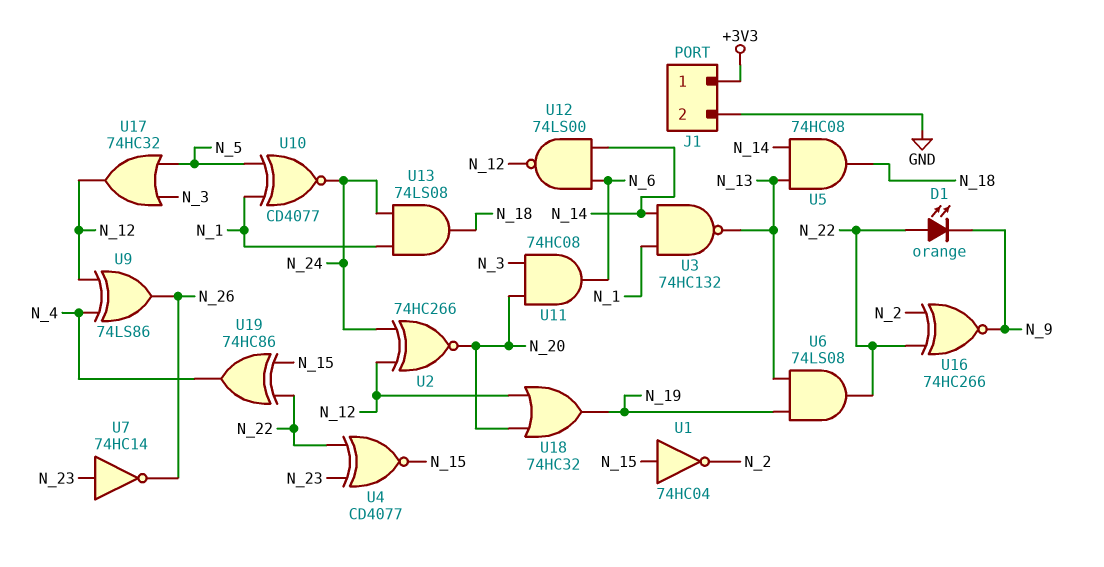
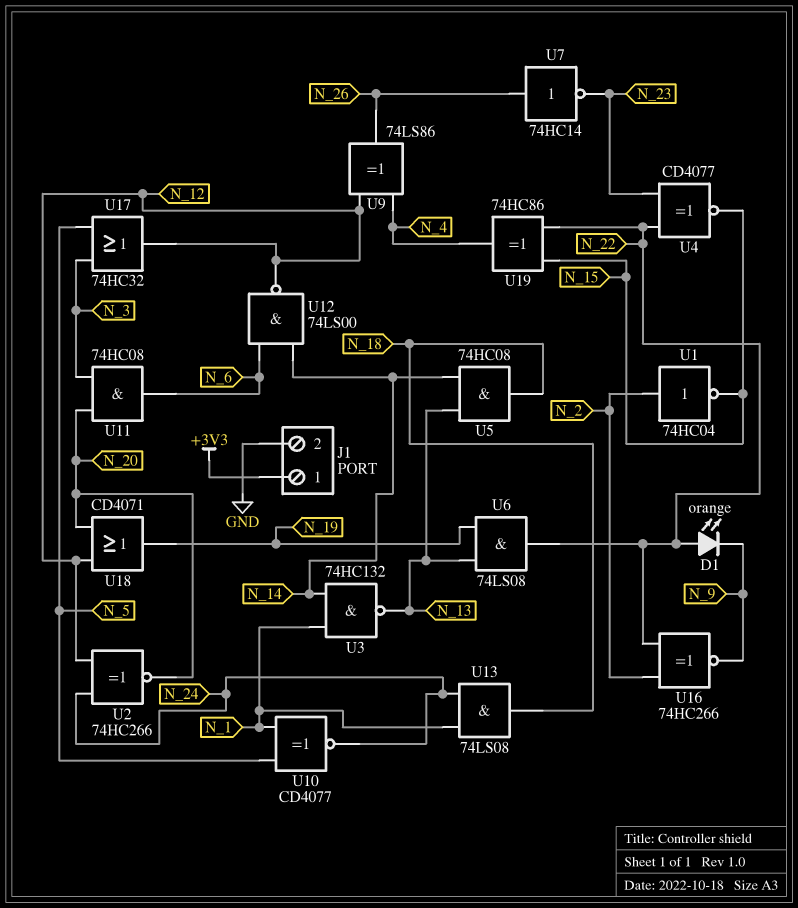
U1: NOT 74HC04 (in N_15, out N_2) -> NOT 74HC04 (in N_2, out N_15)
U7: NOT 74HC14 (in N_23, out N_26) -> NOT 74HC14 (in N_26, out N_23)
U18: OR 74HC32 (in N_12, in N_20, out N_19) -> OR CD4071 (in N_12, in N_20, out N_19)

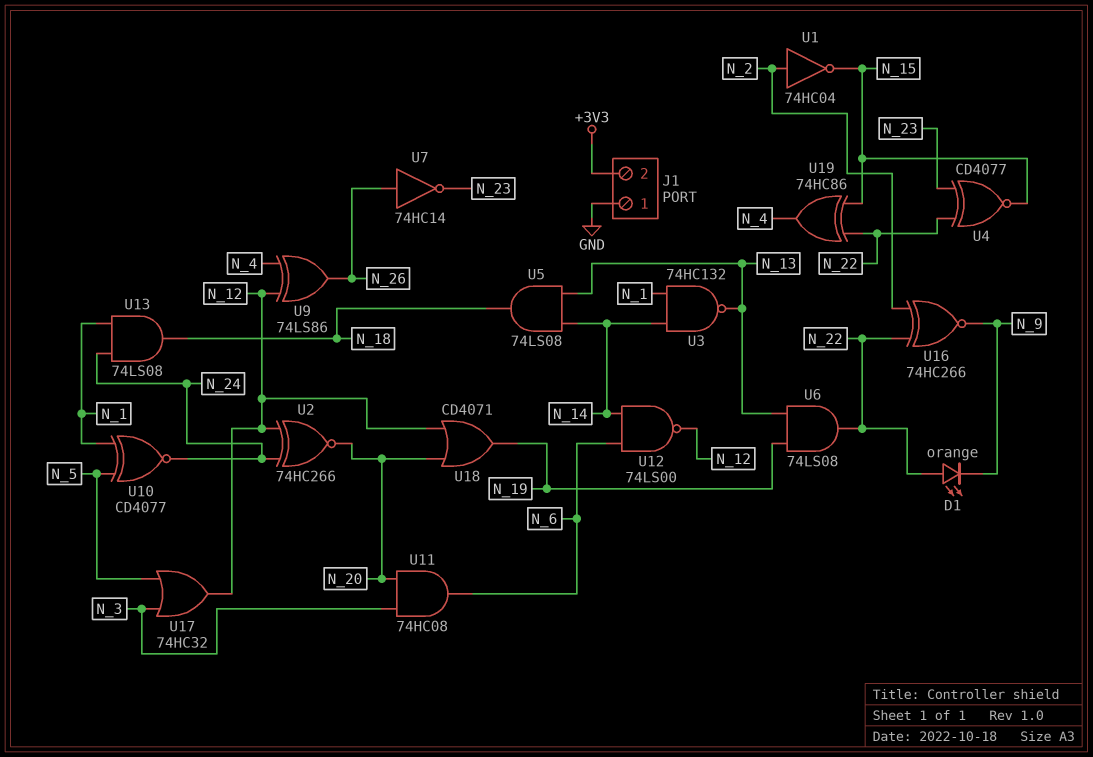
J1 pin 1: +3V3 -> GND
J1 pin 2: GND -> +3V3
U5: AND 74HC08 (in N_13, in N_14, out N_18) -> AND 74LS08 (in N_13, in N_14, out N_18)

